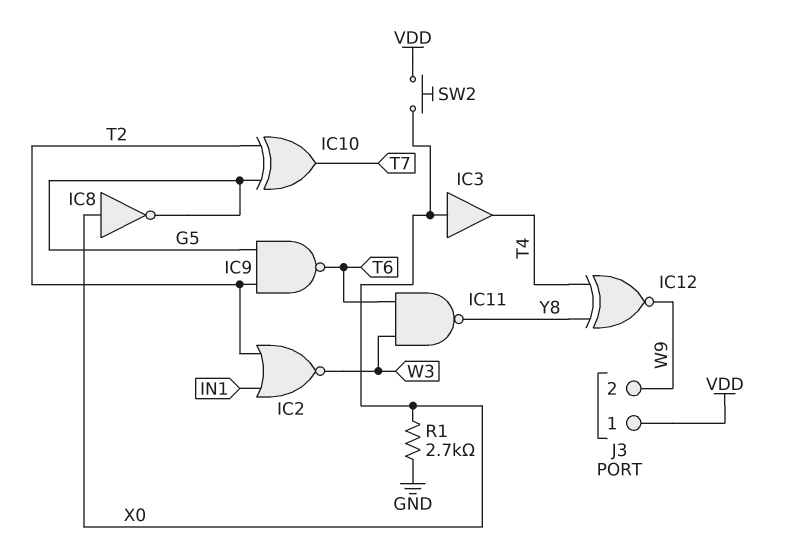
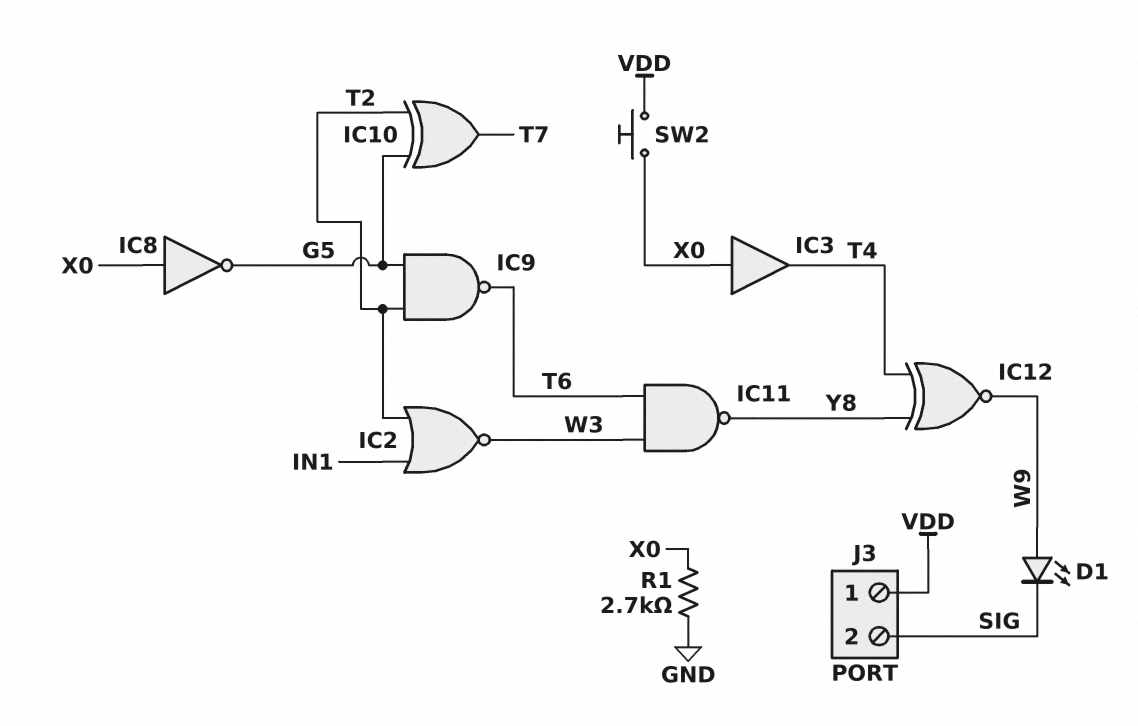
D1: none -> LED (A W9, K SIG)
J3 pin 2: W9 -> SIG

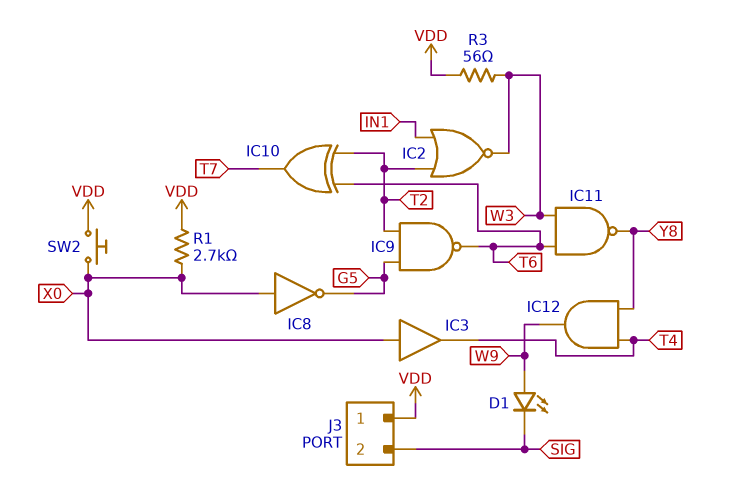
IC10: XOR (in G5, in T2, out T7) -> XOR (in T2, in T6, out T7)
IC12: XNOR (in T4, in Y8, out W9) -> AND (in T4, in Y8, out W9)
R1: 2.7k (GND, X0) -> 2.7k (VDD, X0)
R3: none -> 56 (VDD, W3)

